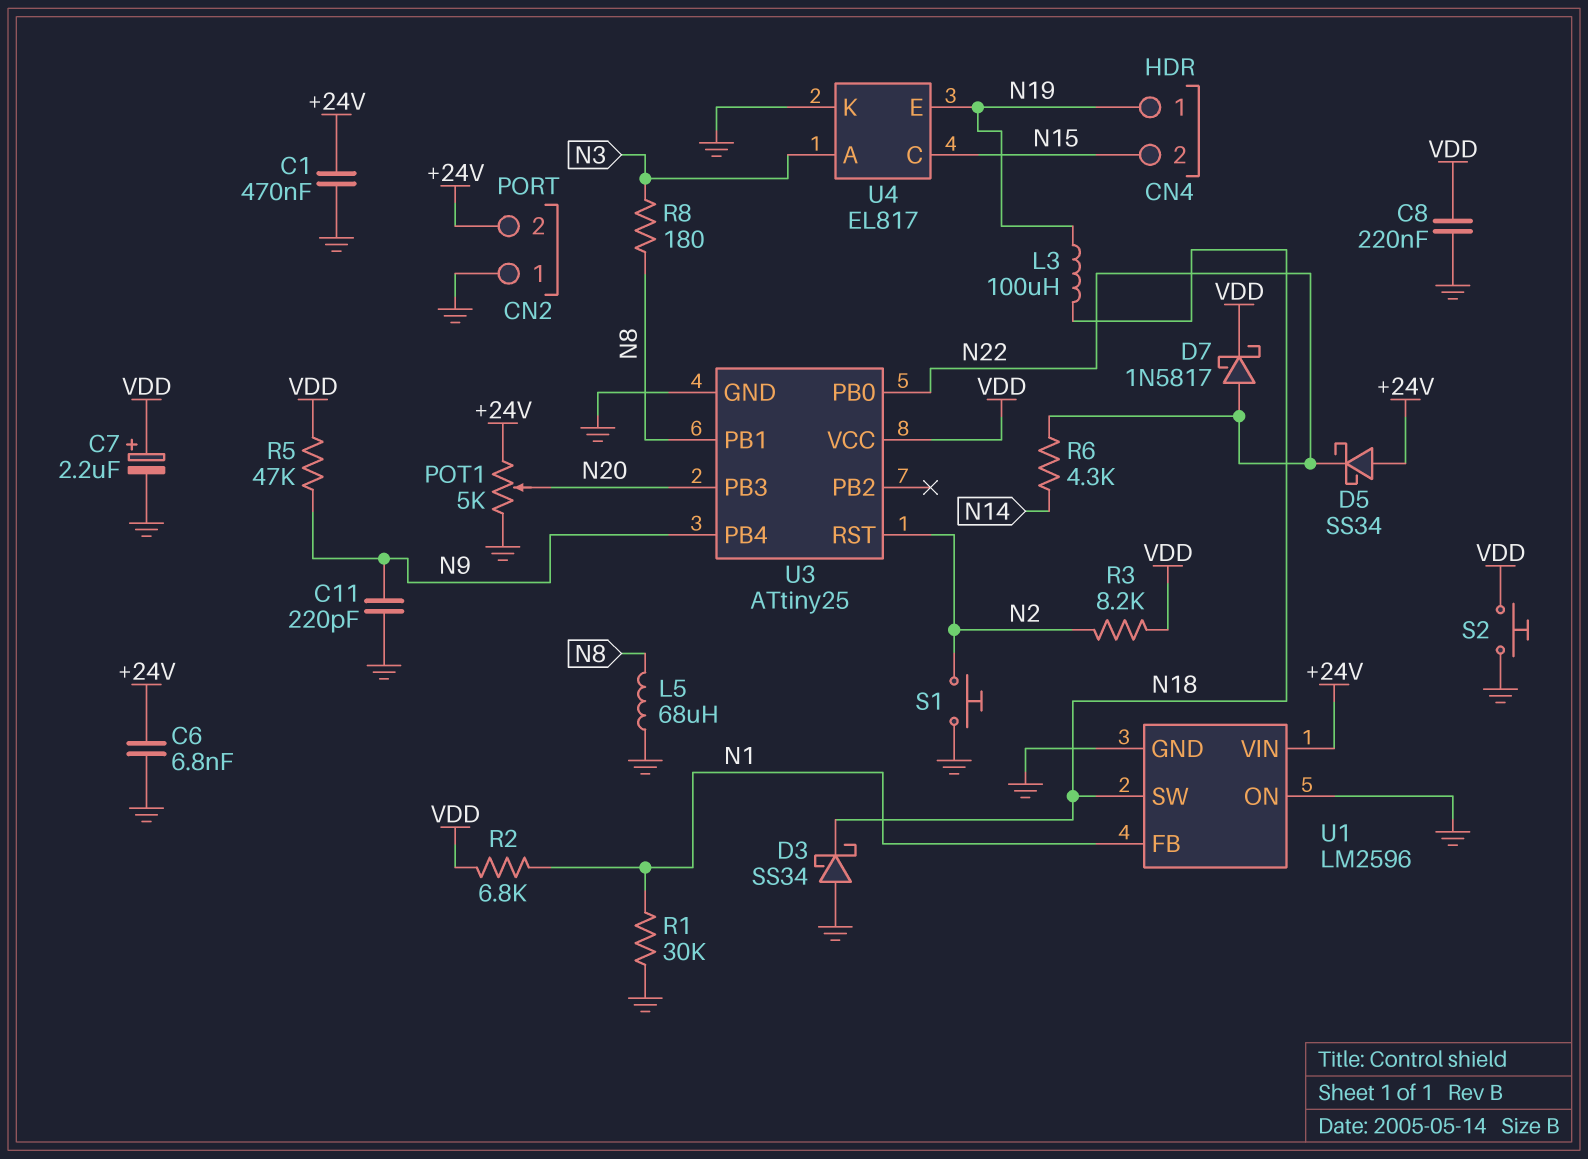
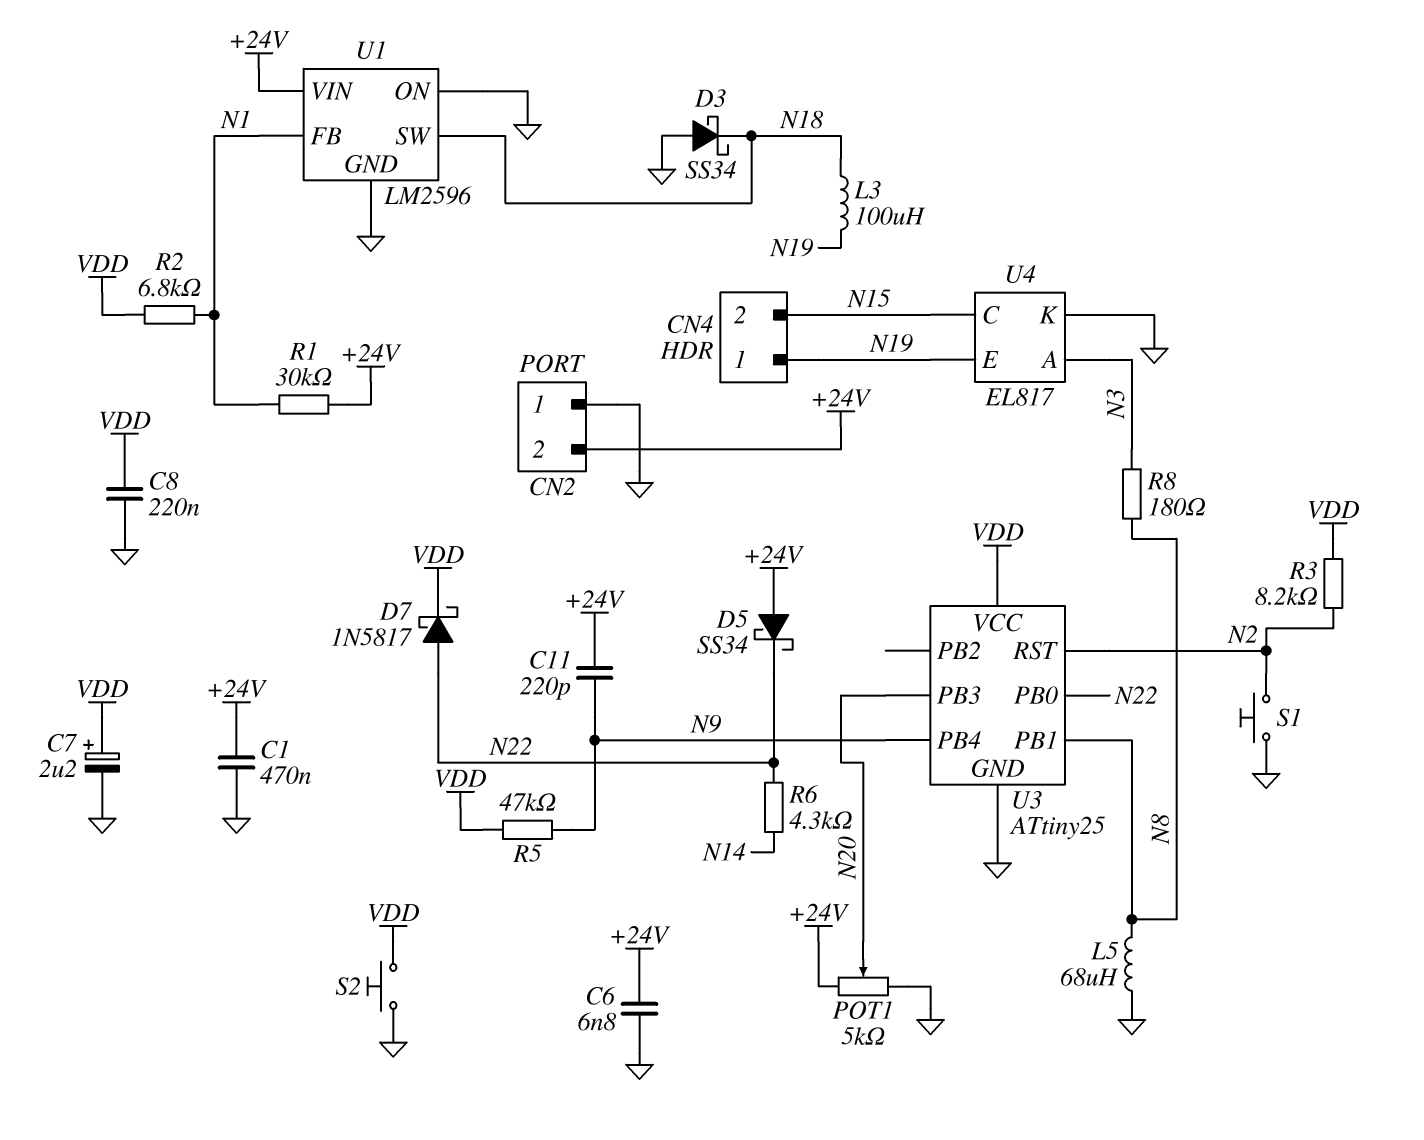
C11: 220pF (GND, N9) -> 220pF (+24V, N9)
R1: 30k (GND, N1) -> 30k (+24V, N1)

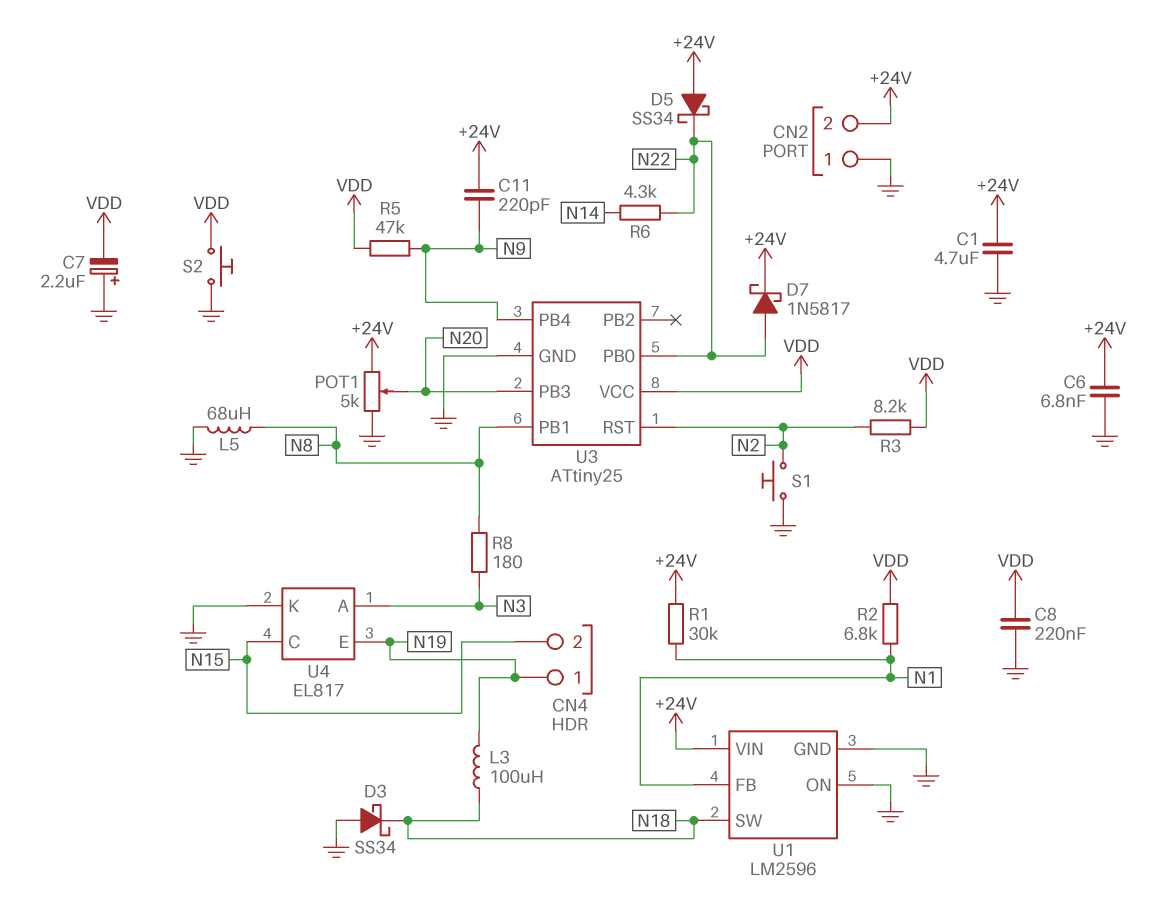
C1: 470nF (+24V, GND) -> 4.7uF (+24V, GND)
C7: 2.2uF (plus VDD, minus GND) -> 2.2uF (plus GND, minus VDD)
D7: schottky 1N5817 (A N22, K VDD) -> schottky 1N5817 (A N22, K +24V)

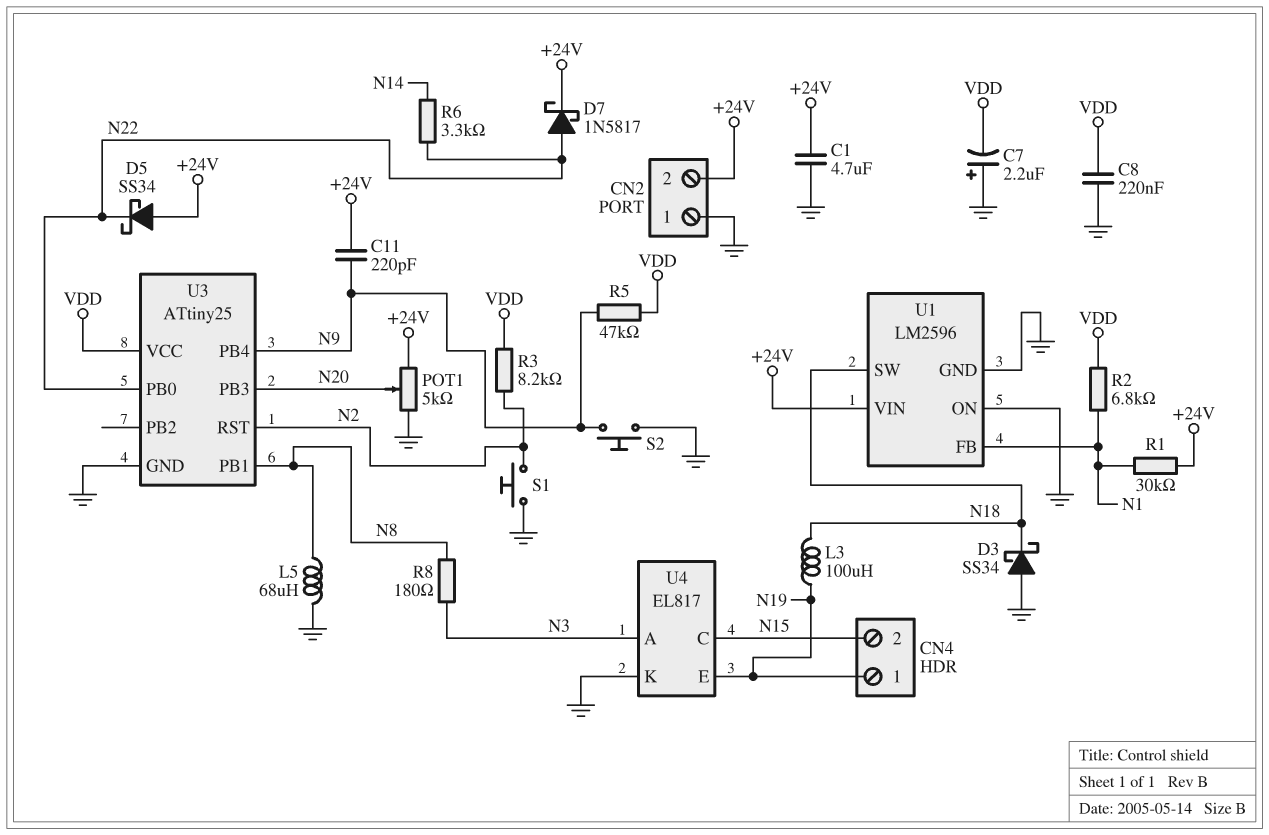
C6: 6.8nF (+24V, GND) -> none
R6: 4.3k (N14, N22) -> 3.3k (N14, N22)
S2: button (GND, VDD) -> button (GND, N9)

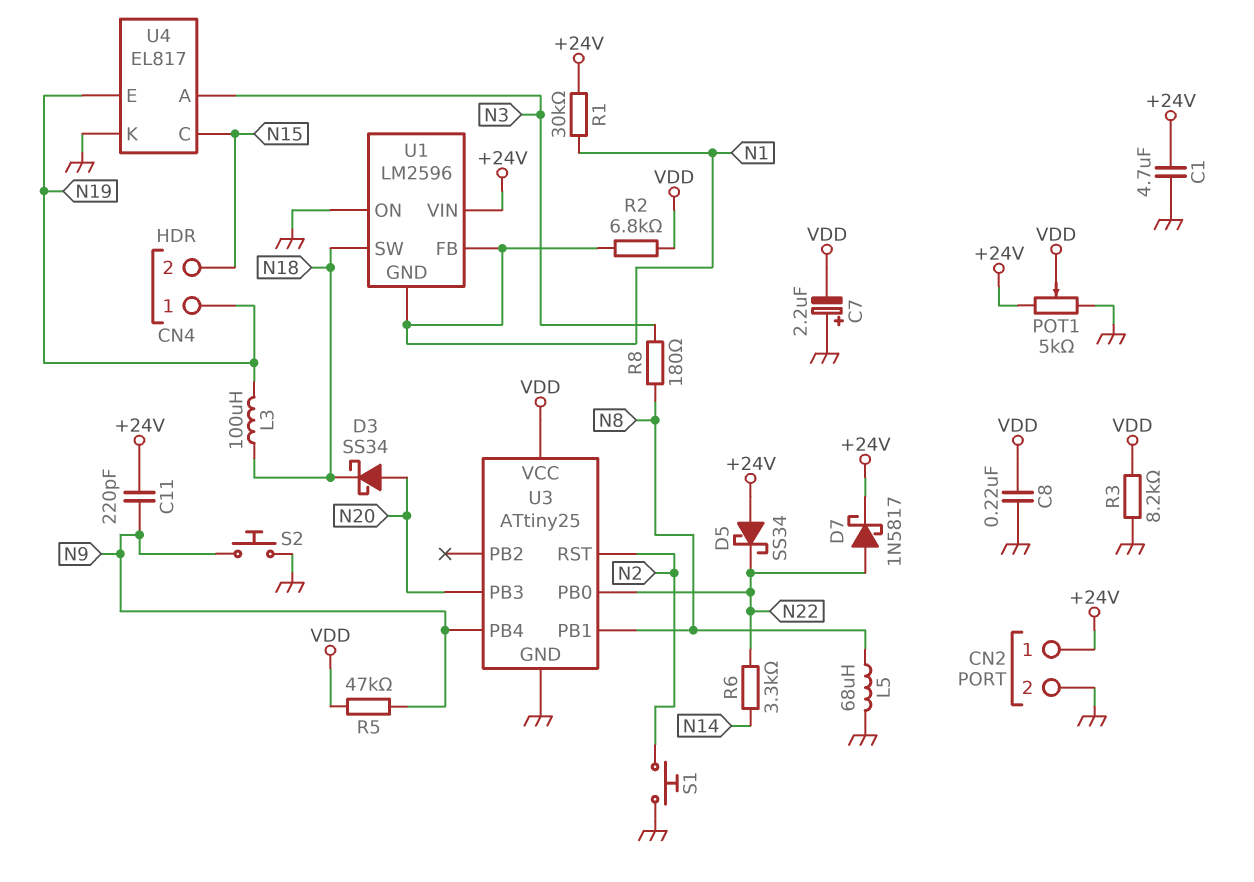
CN2 pin 1: GND -> +24V
CN2 pin 2: +24V -> GND
D3: schottky SS34 (A GND, K N18) -> schottky SS34 (A N20, K N18)
POT1: 5k (+24V, GND, wiper N20) -> 5k (+24V, GND, wiper VDD)
R3: 8.2k (N2, VDD) -> 8.2k (GND, VDD)
U1 pin GND: GND -> N1

